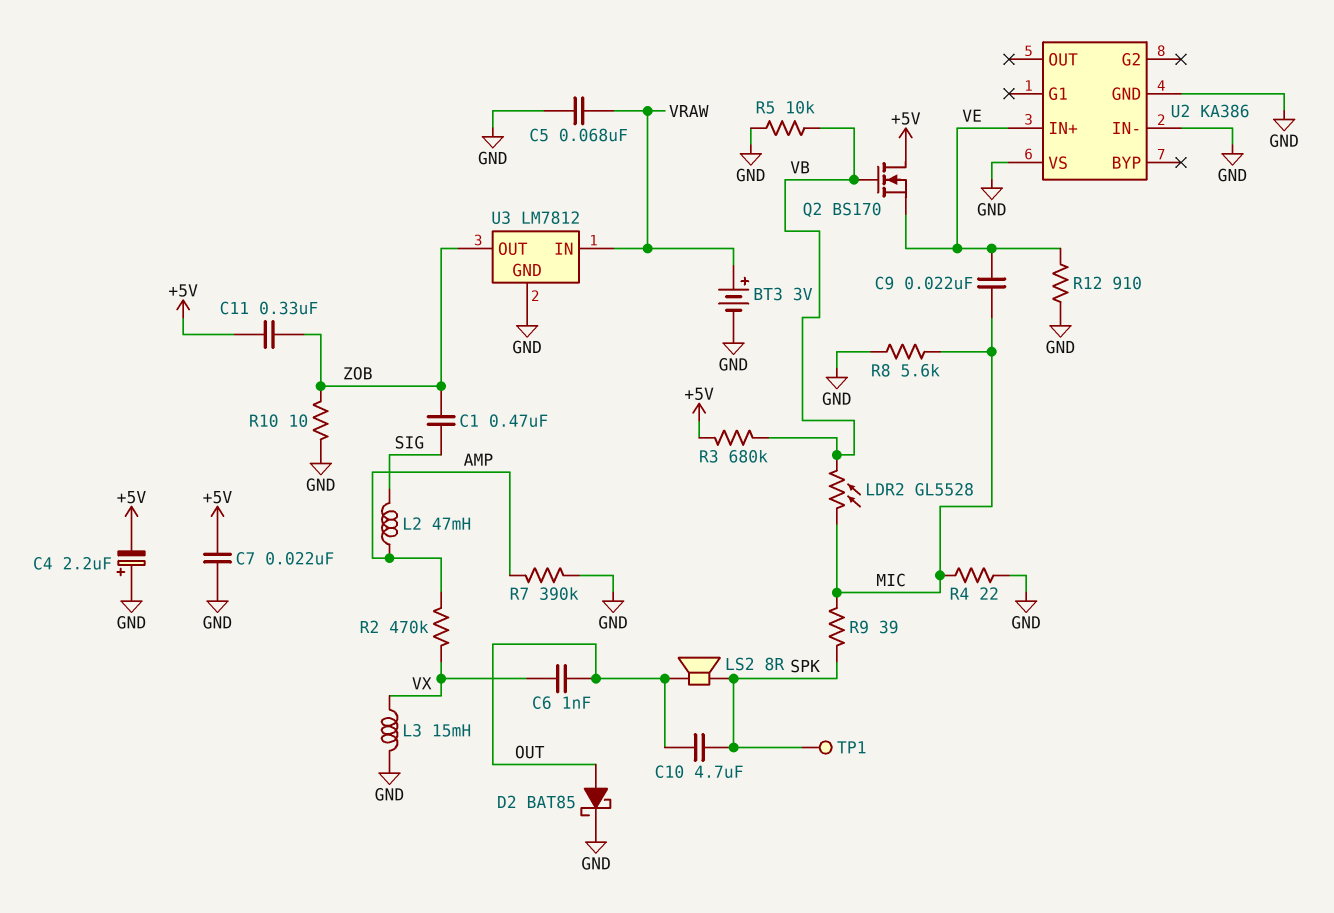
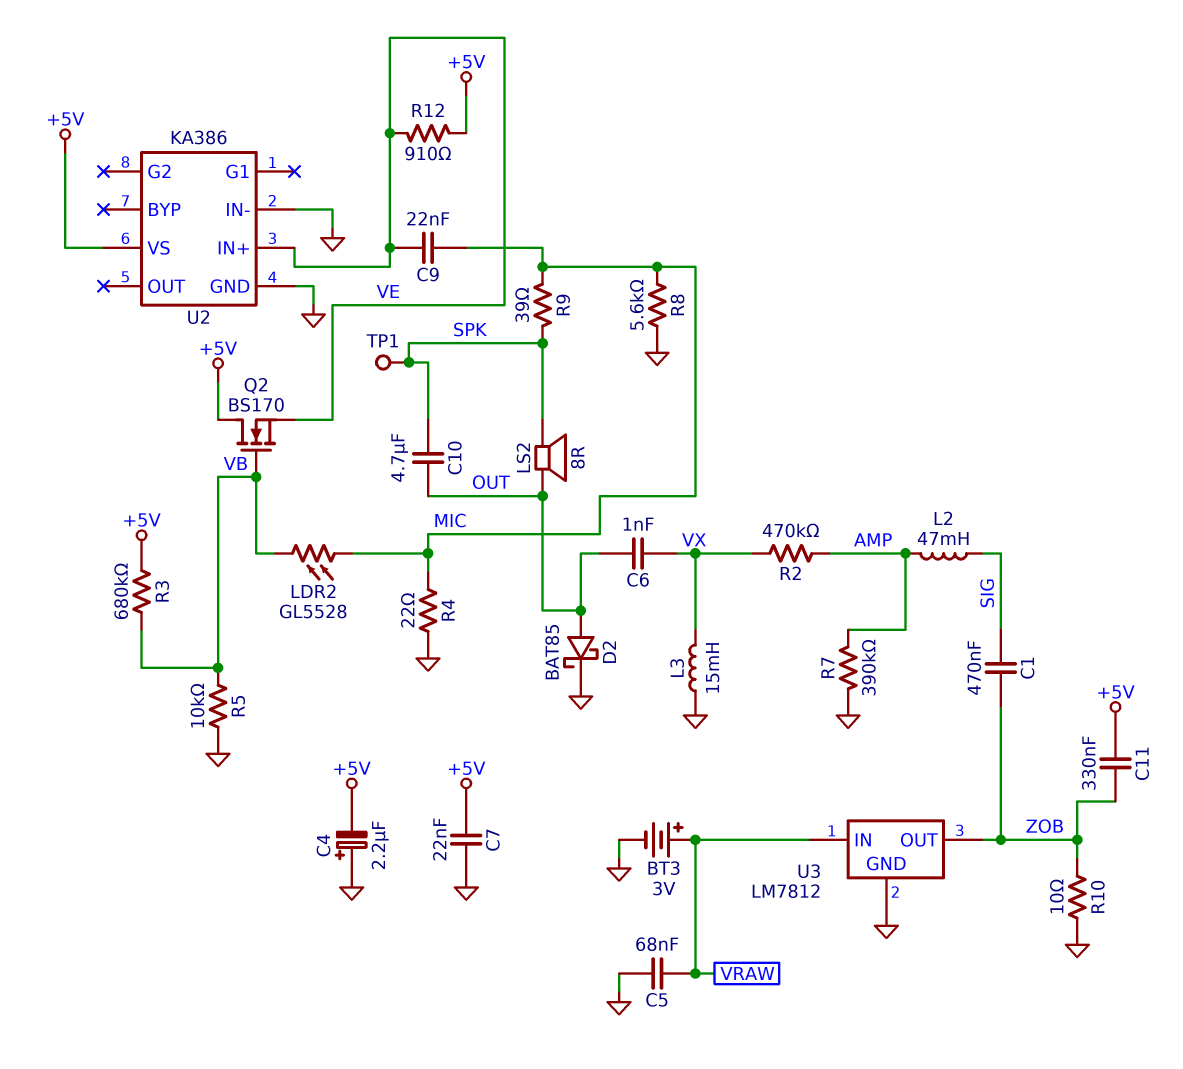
R12: 910 (GND, VE) -> 910 (+5V, VE)
U2 pin VS: GND -> +5V

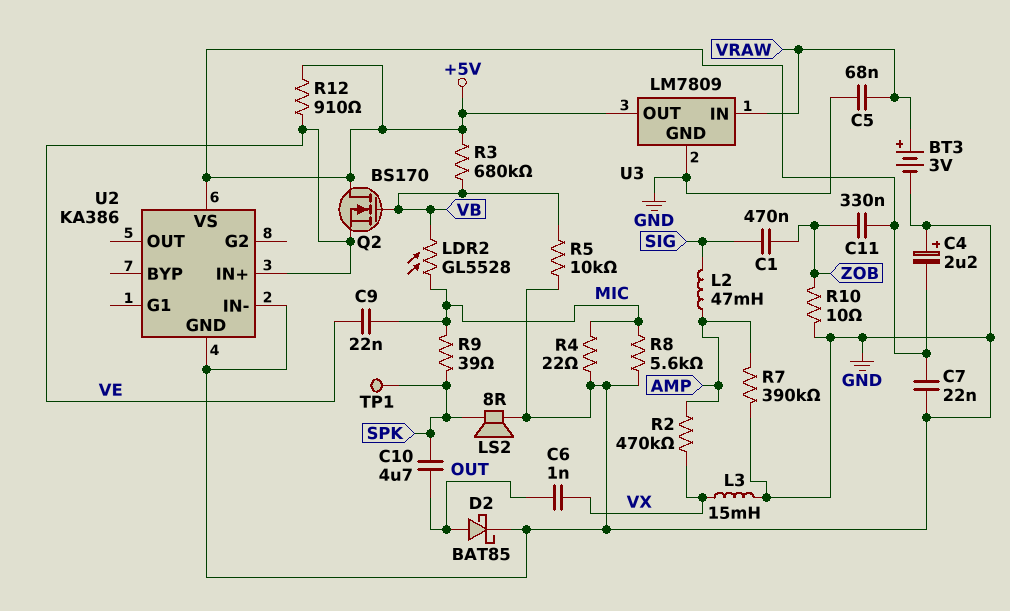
LS2: speaker 8R (OUT, SPK) -> speaker 8R (GND, SPK)
U3: LM7812 -> LM7809
U3 pin OUT: ZOB -> +5V

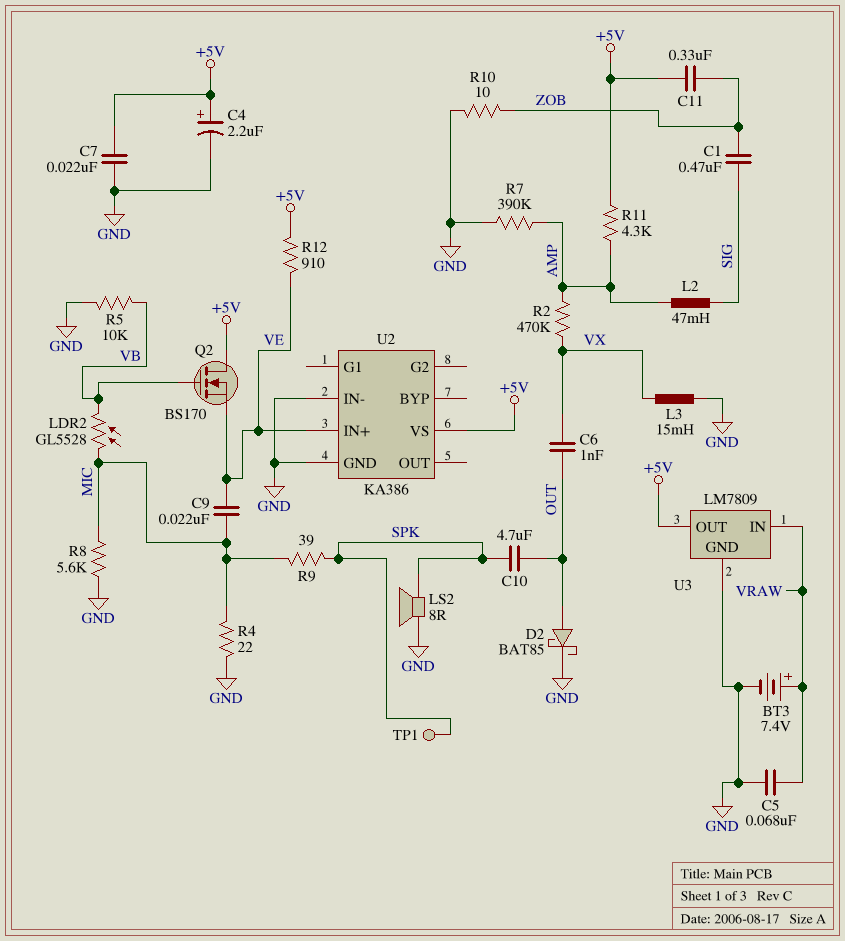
BT3: 3V (plus VRAW, minus GND) -> 7.4V (plus VRAW, minus GND)
C4: 2.2uF (plus GND, minus +5V) -> 2.2uF (plus +5V, minus GND)
R3: 680k (+5V, VB) -> none
R11: none -> 4.3k (+5V, AMP)

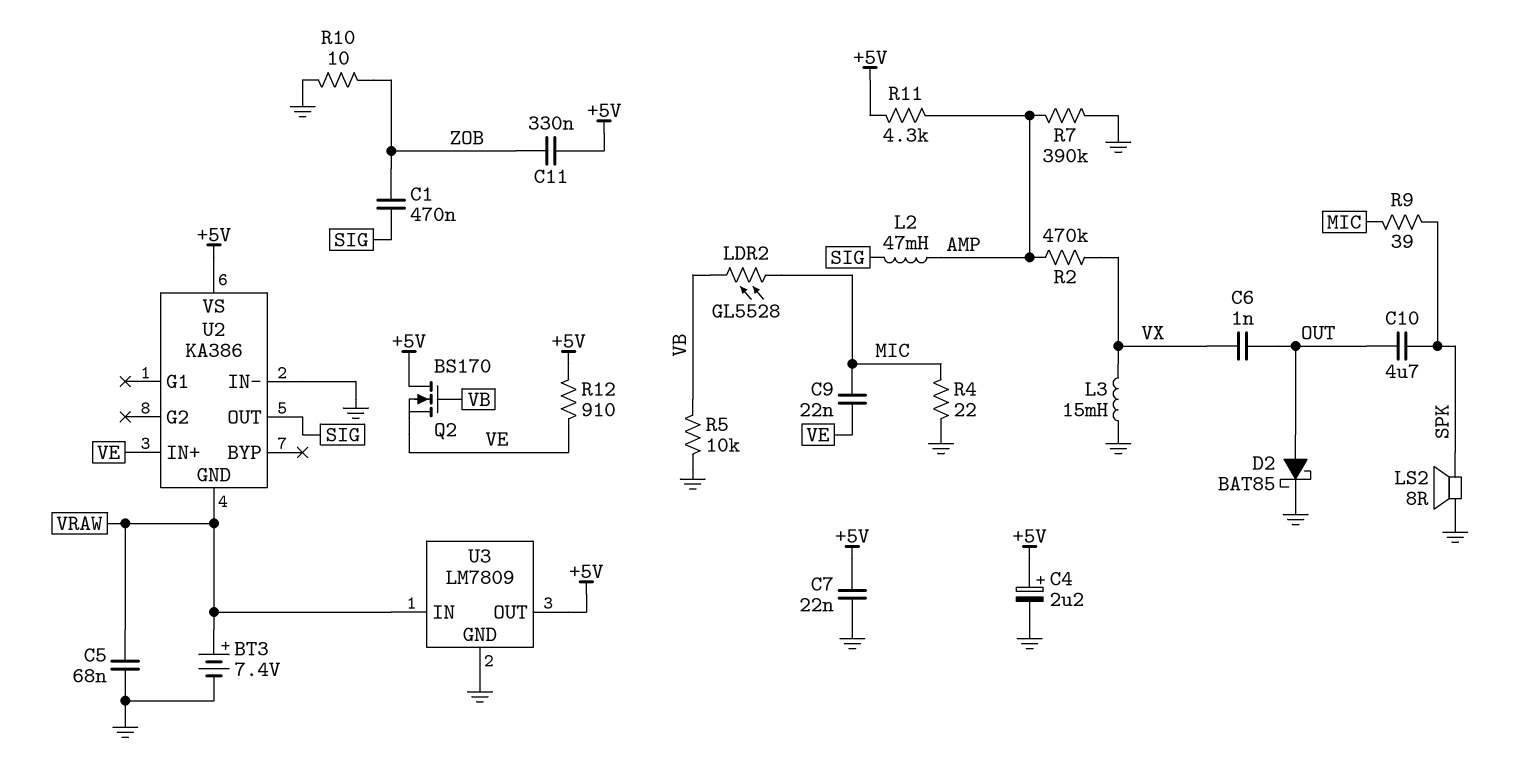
R8: 5.6k (GND, MIC) -> none
TP1: test point (SPK) -> none
U2 pin GND: GND -> VRAW
U2 pin OUT: none -> SIG

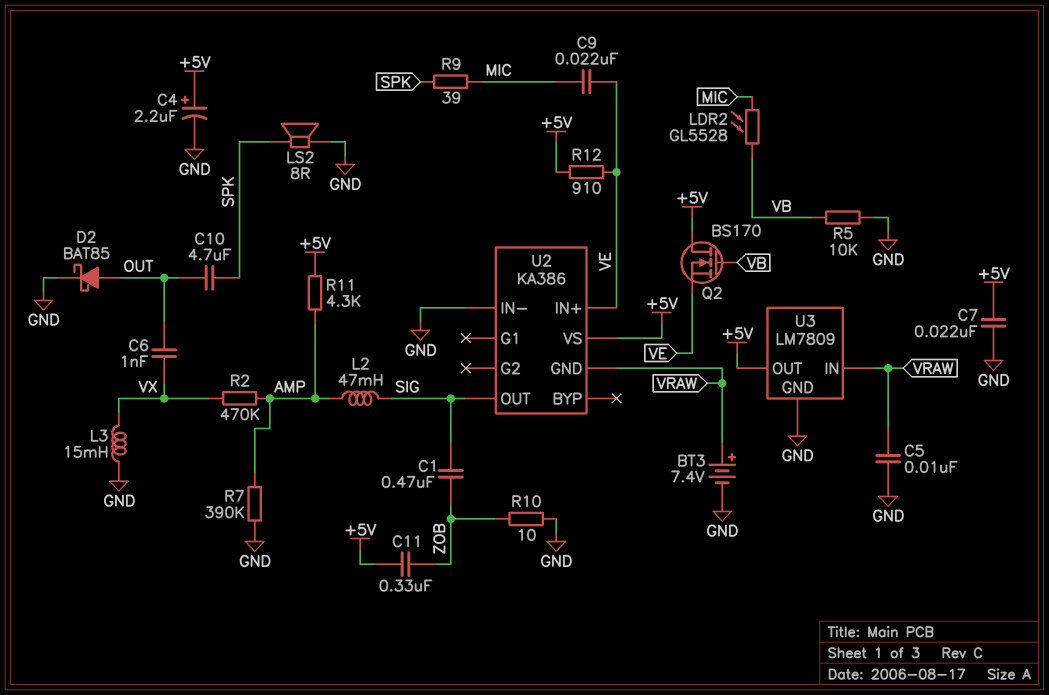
C5: 68nF (GND, VRAW) -> 10nF (GND, VRAW)
R4: 22 (GND, MIC) -> none

